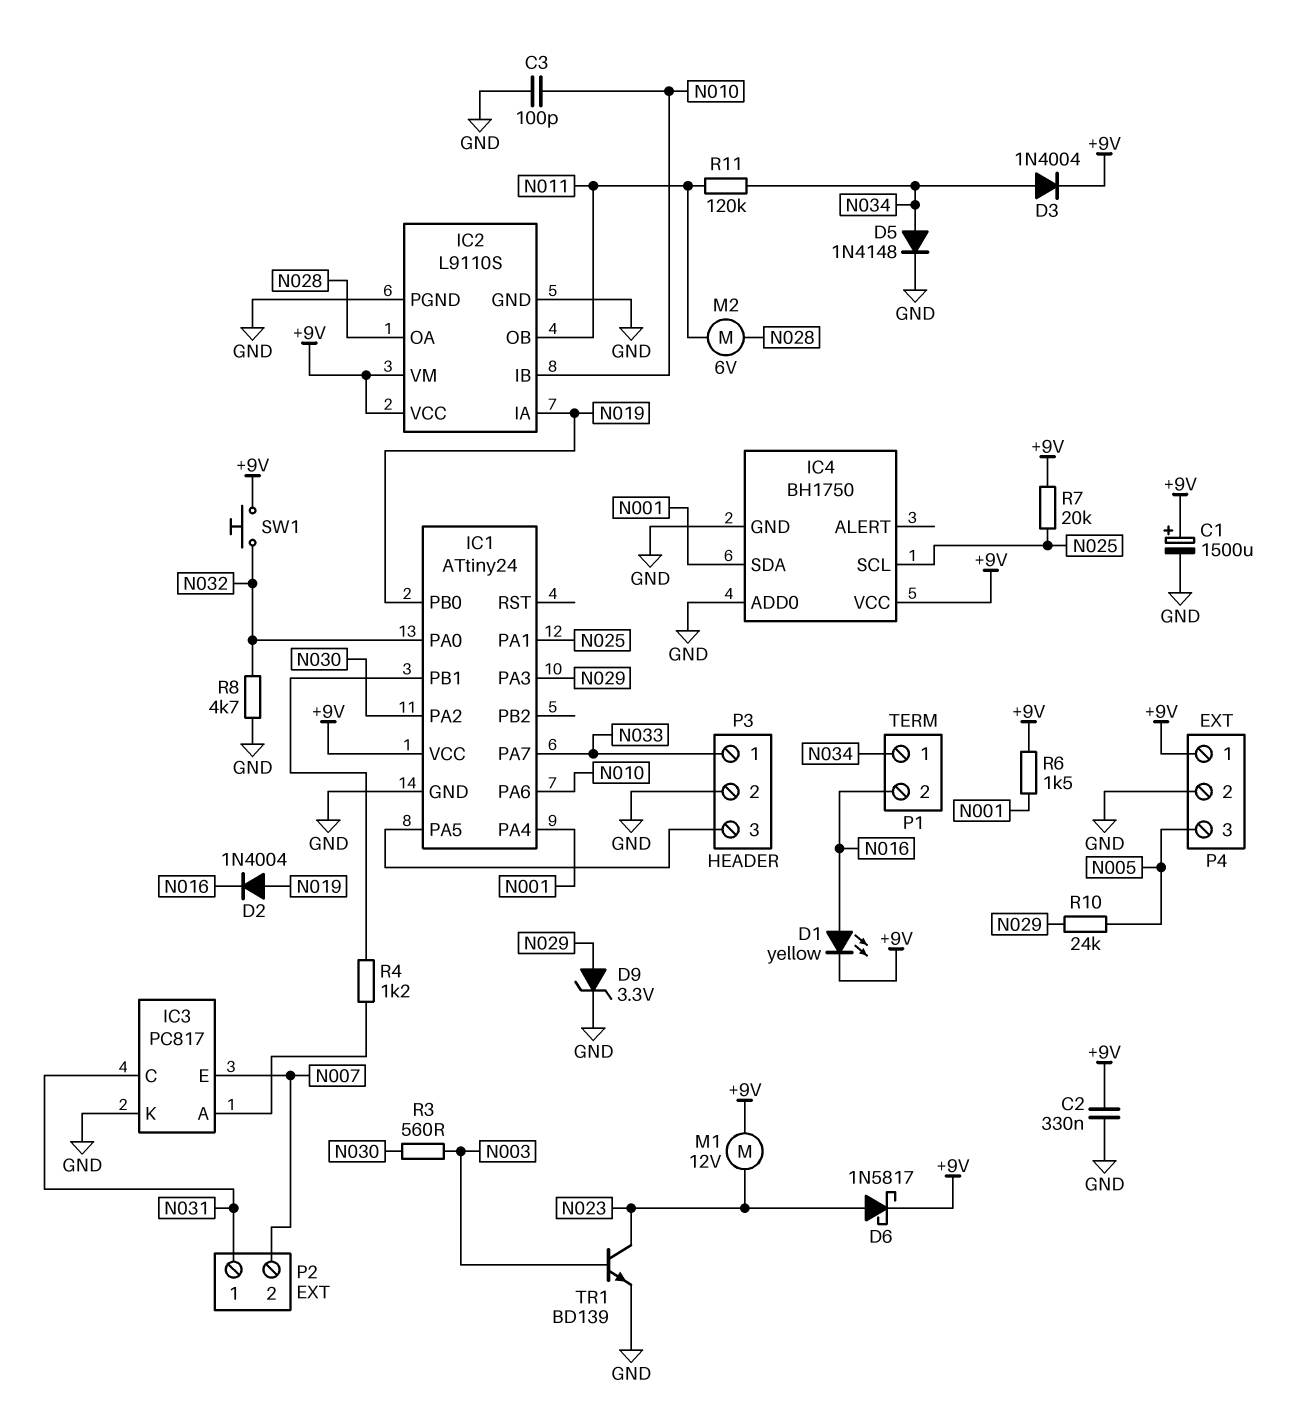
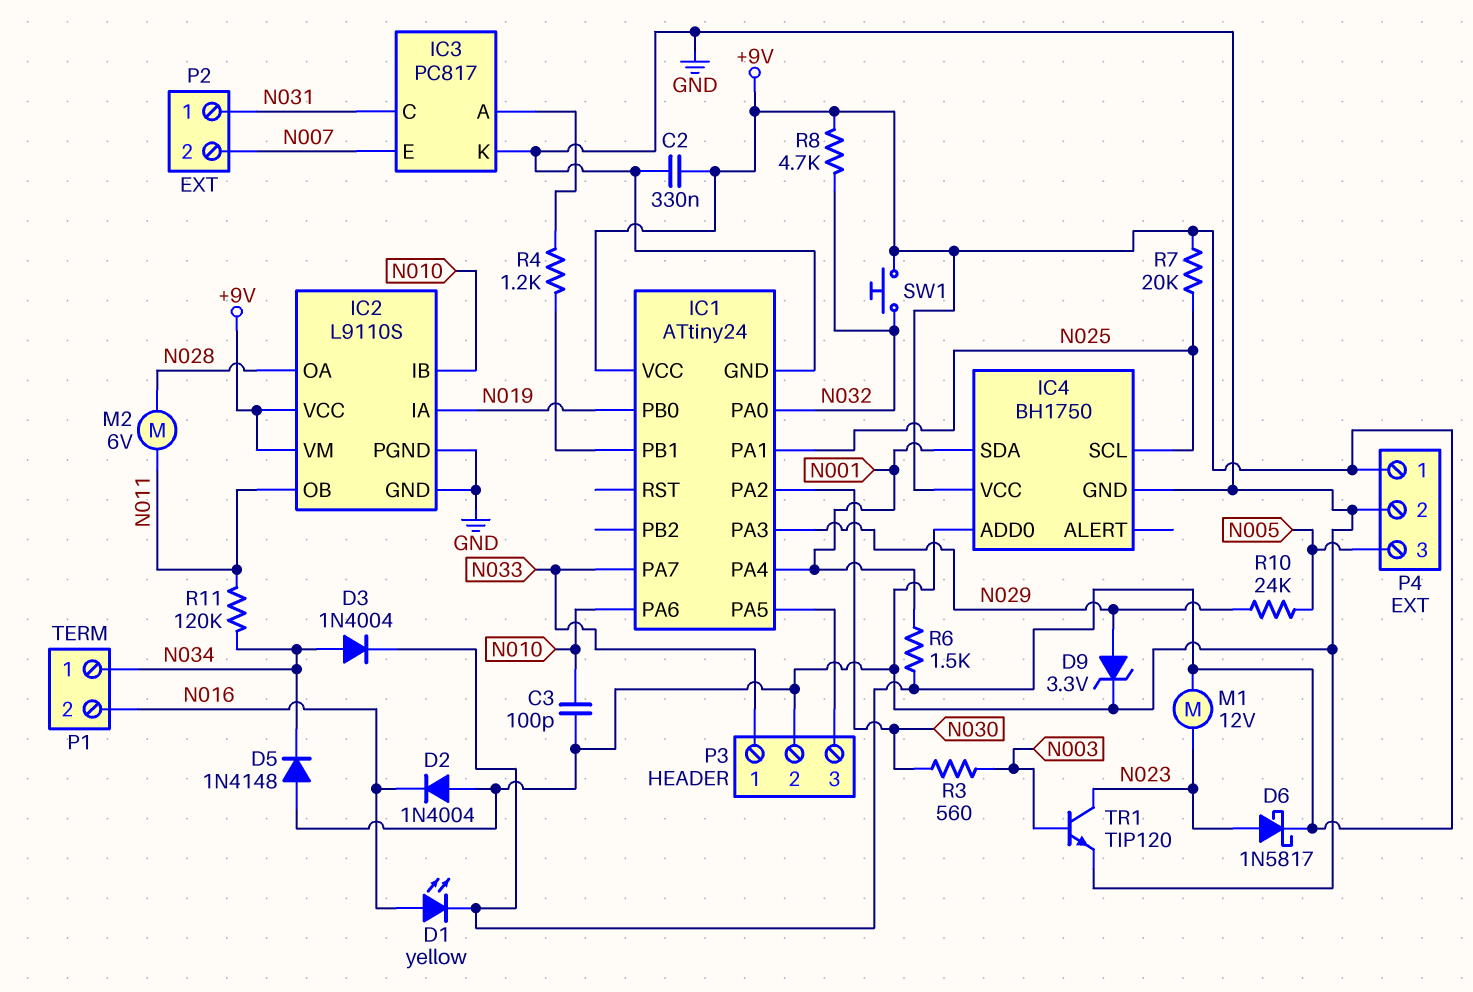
C1: 1500uF (plus +9V, minus GND) -> none
D2: diode 1N4004 (A N019, K N016) -> diode 1N4004 (A GND, K N016)
D5: diode 1N4148 (A N034, K GND) -> diode 1N4148 (A GND, K N034)
R8: 4.7k (GND, N032) -> 4.7k (+9V, N032)
TR1: NPN BD139 (B N003, C N023, E GND) -> NPN TIP120 (B N003, C N023, E GND)

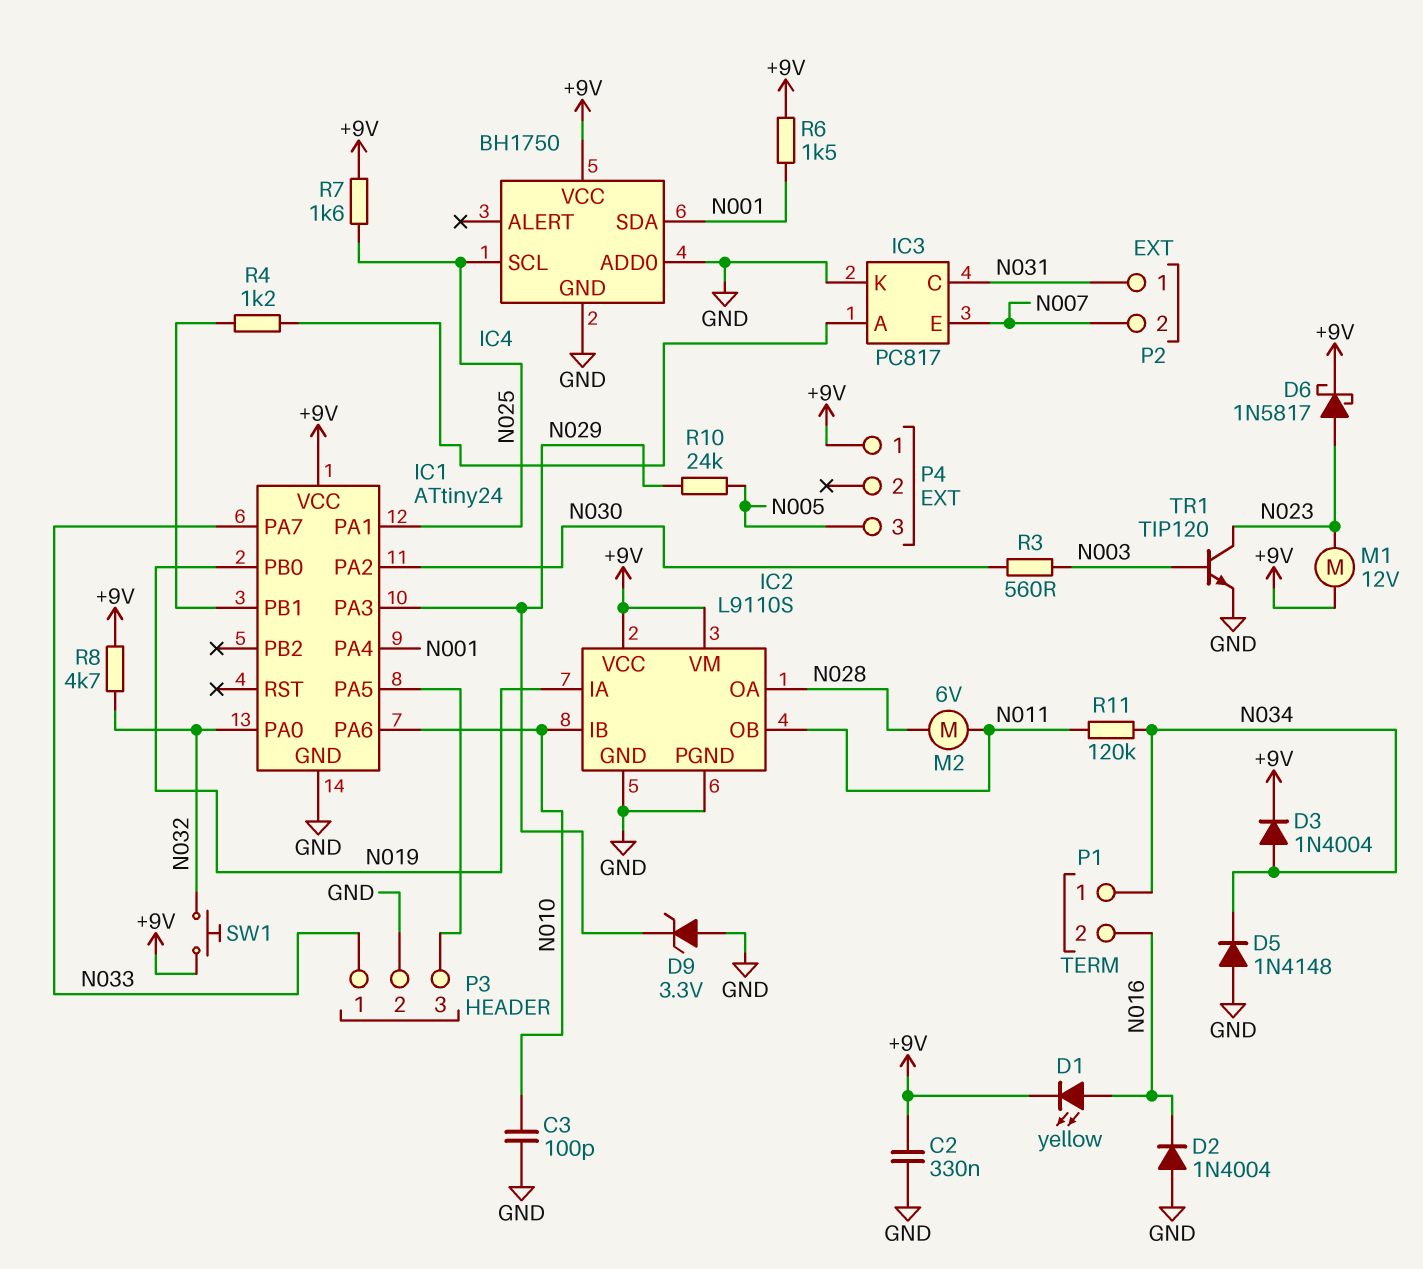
D9: zener 3.3V (A N029, K GND) -> zener 3.3V (A GND, K N029)
P4 pin 2: GND -> none
R7: 20k (+9V, N025) -> 1.6k (+9V, N025)

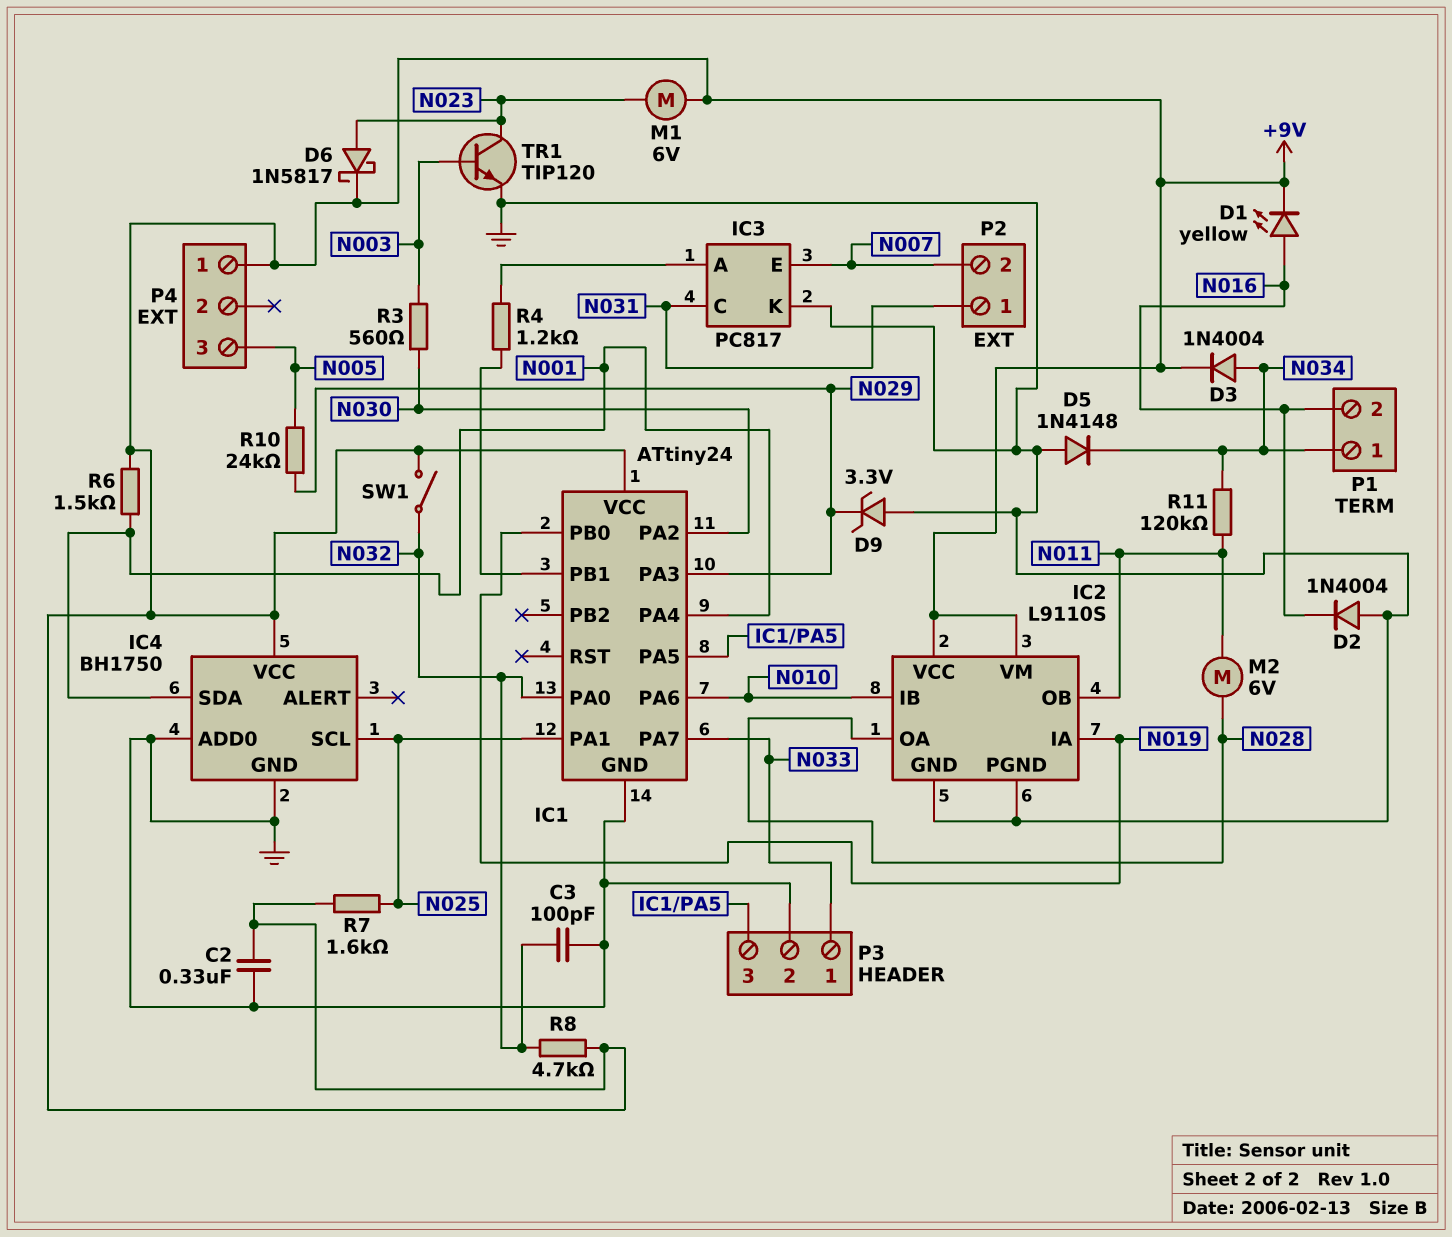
C3: 100pF (GND, N010) -> 100pF (GND, N032)
M1: motor 12V (+9V, N023) -> motor 6V (+9V, N023)
SW1: button (+9V, N032) -> switch (+9V, N032)

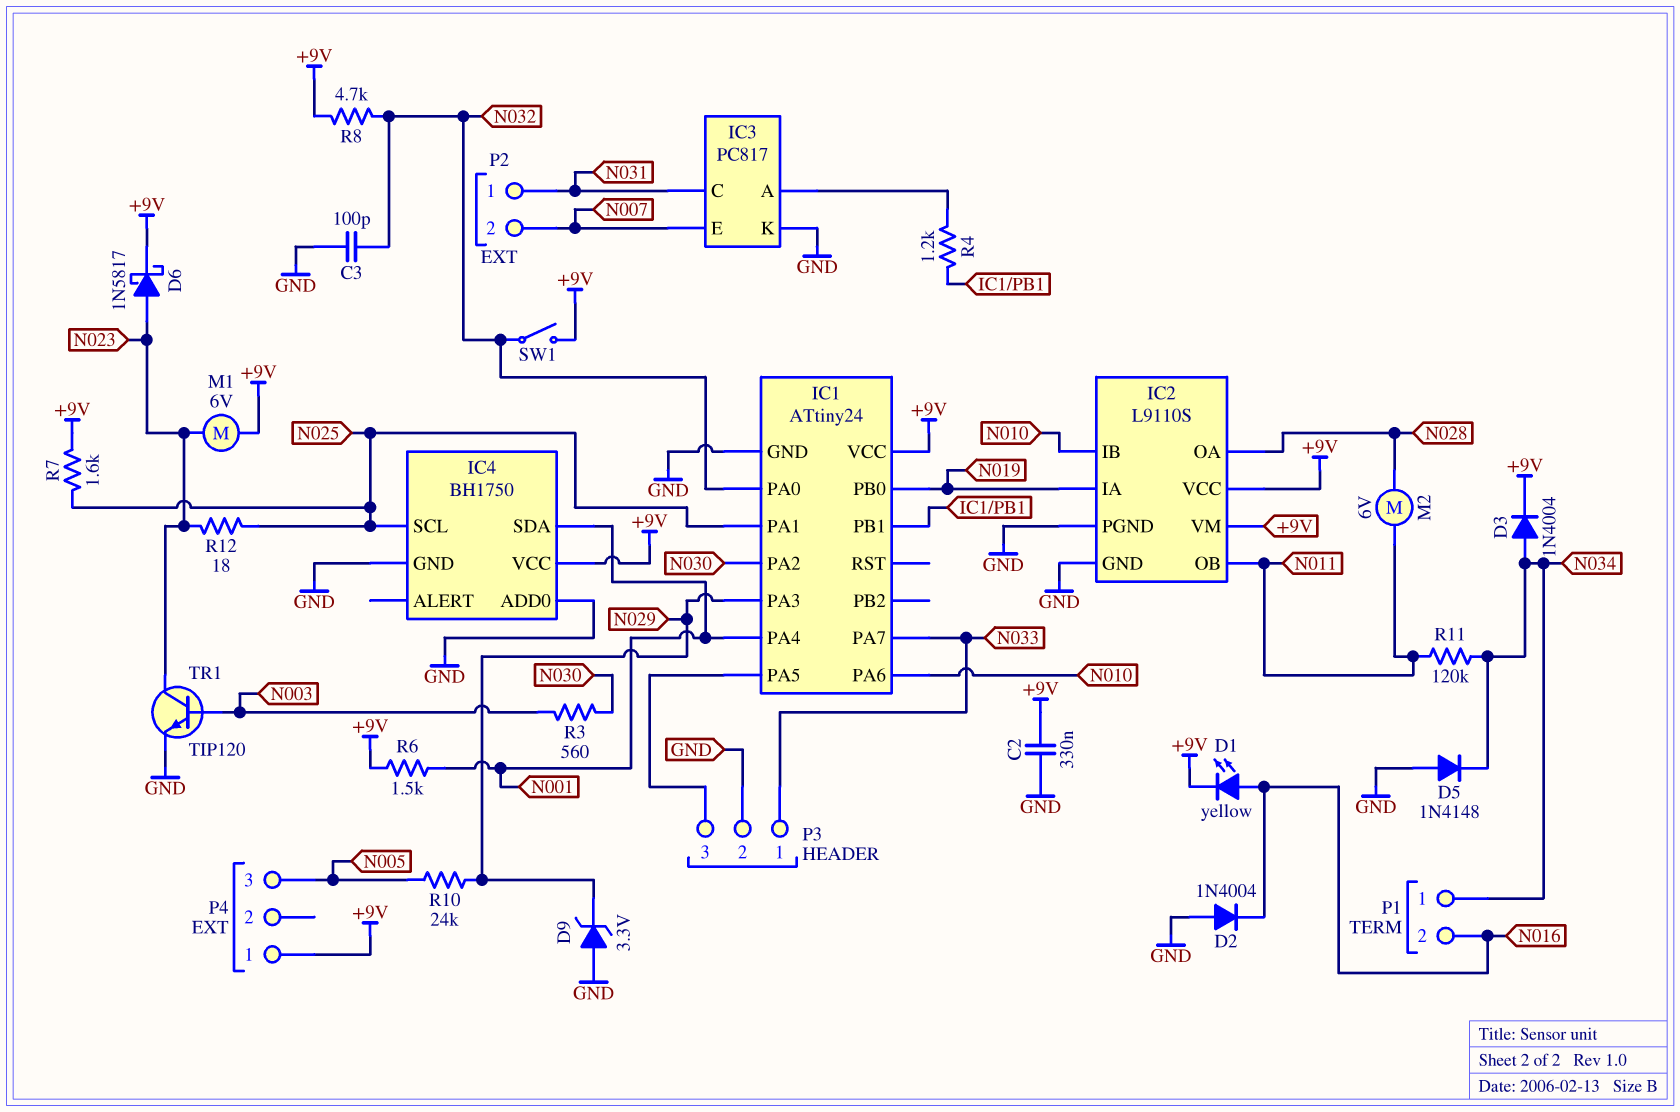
R12: none -> 18 (N023, N025)

